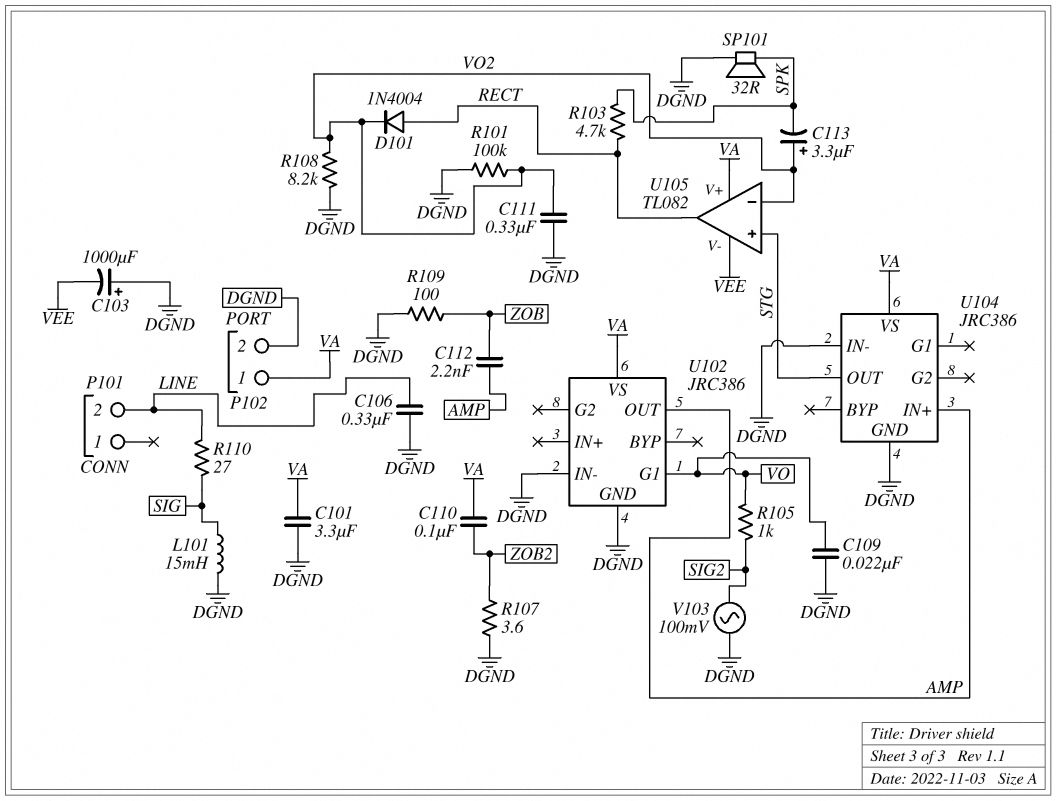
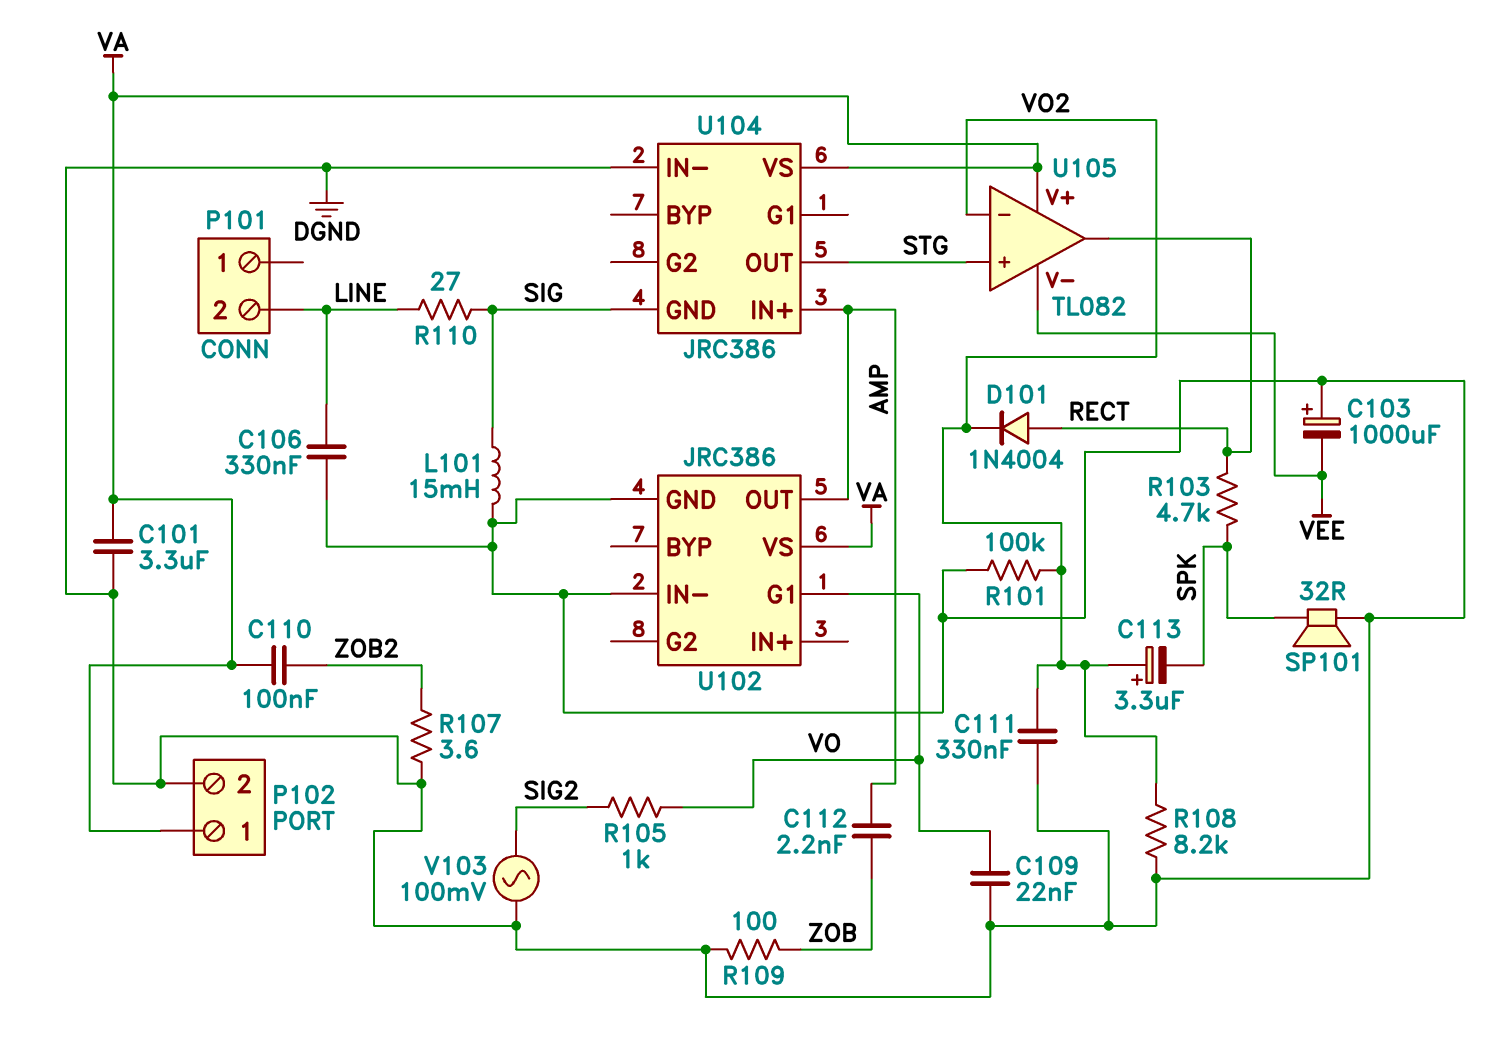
U104 pin GND: DGND -> SIG

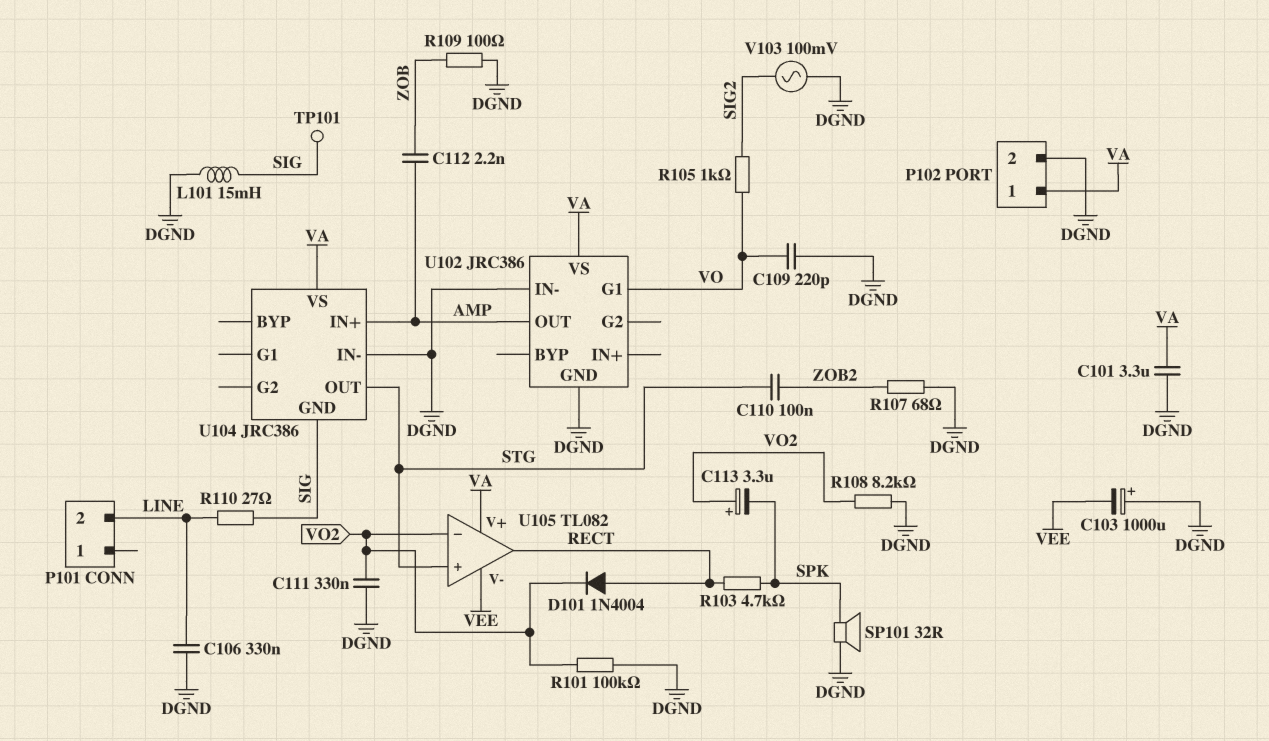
C109: 22nF (DGND, VO) -> 220pF (DGND, VO)
C110: 100nF (VA, ZOB2) -> 100nF (STG, ZOB2)
R107: 3.6 (DGND, ZOB2) -> 68 (DGND, ZOB2)
TP101: none -> test point (SIG)

